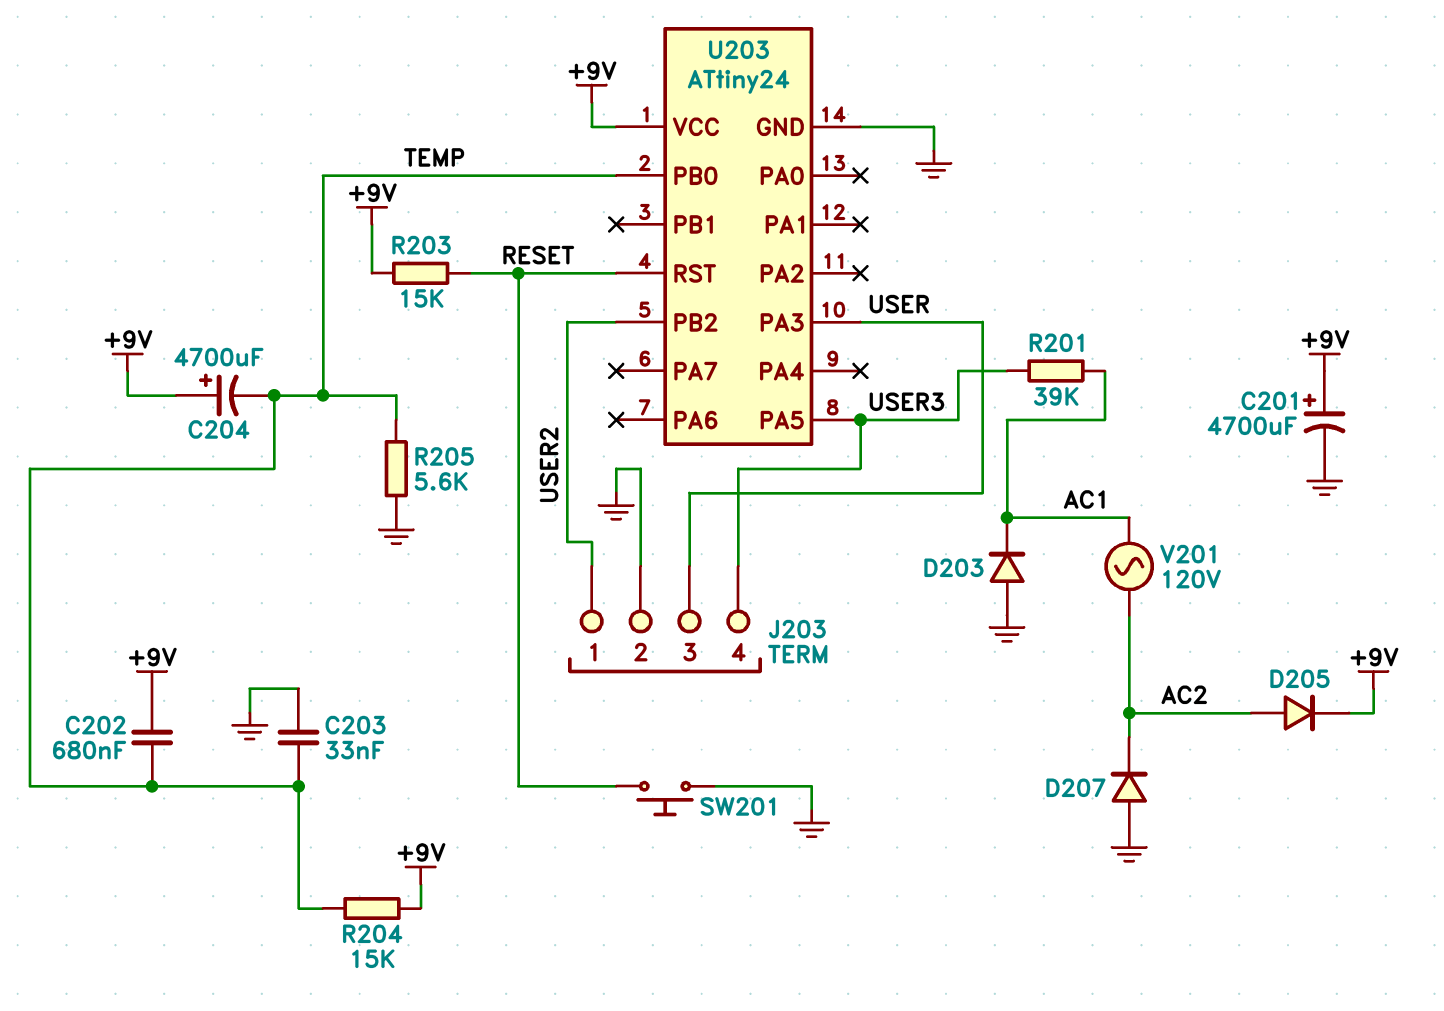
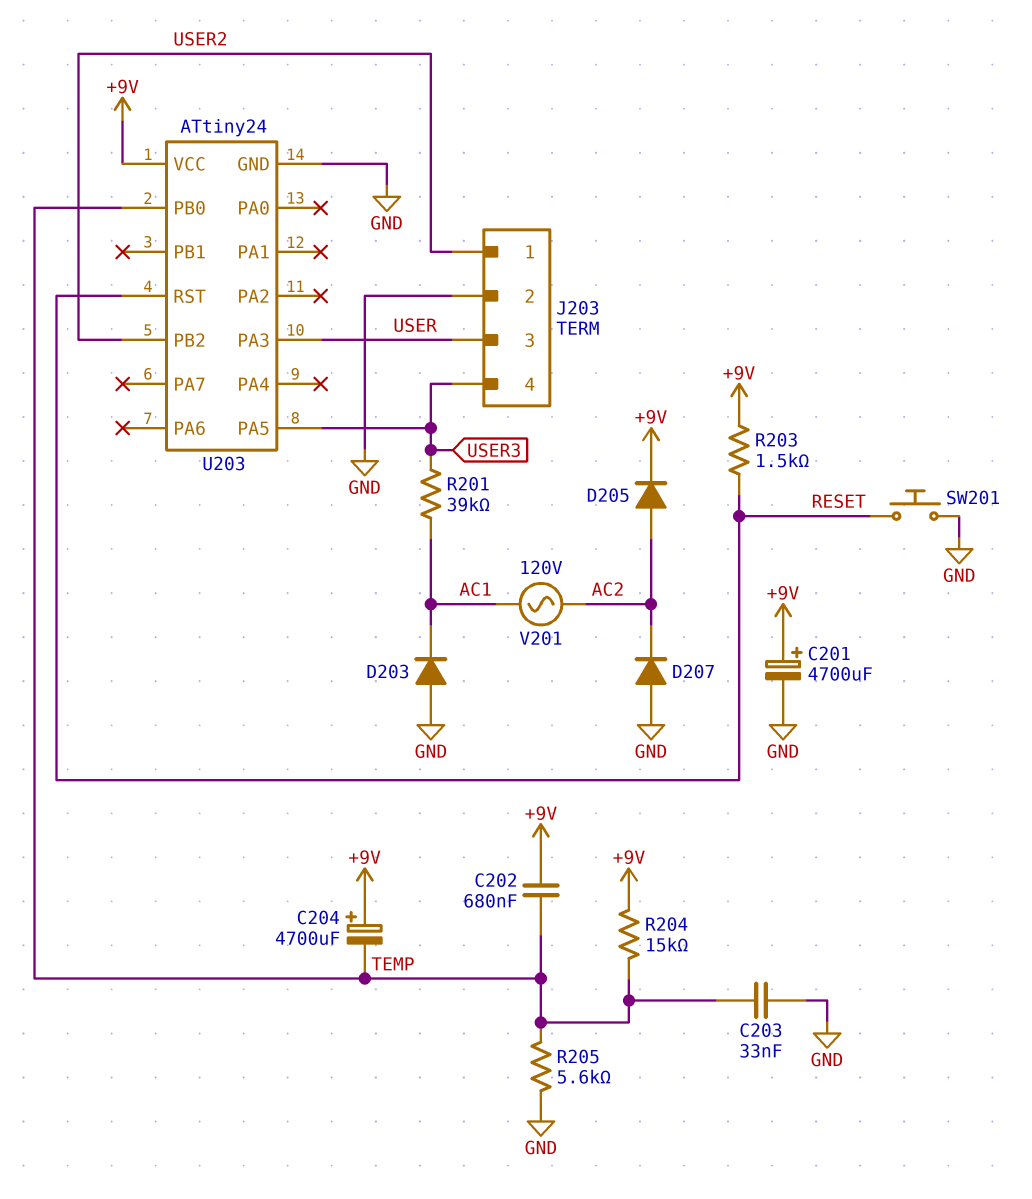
R203: 15k (+9V, RESET) -> 1.5k (+9V, RESET)

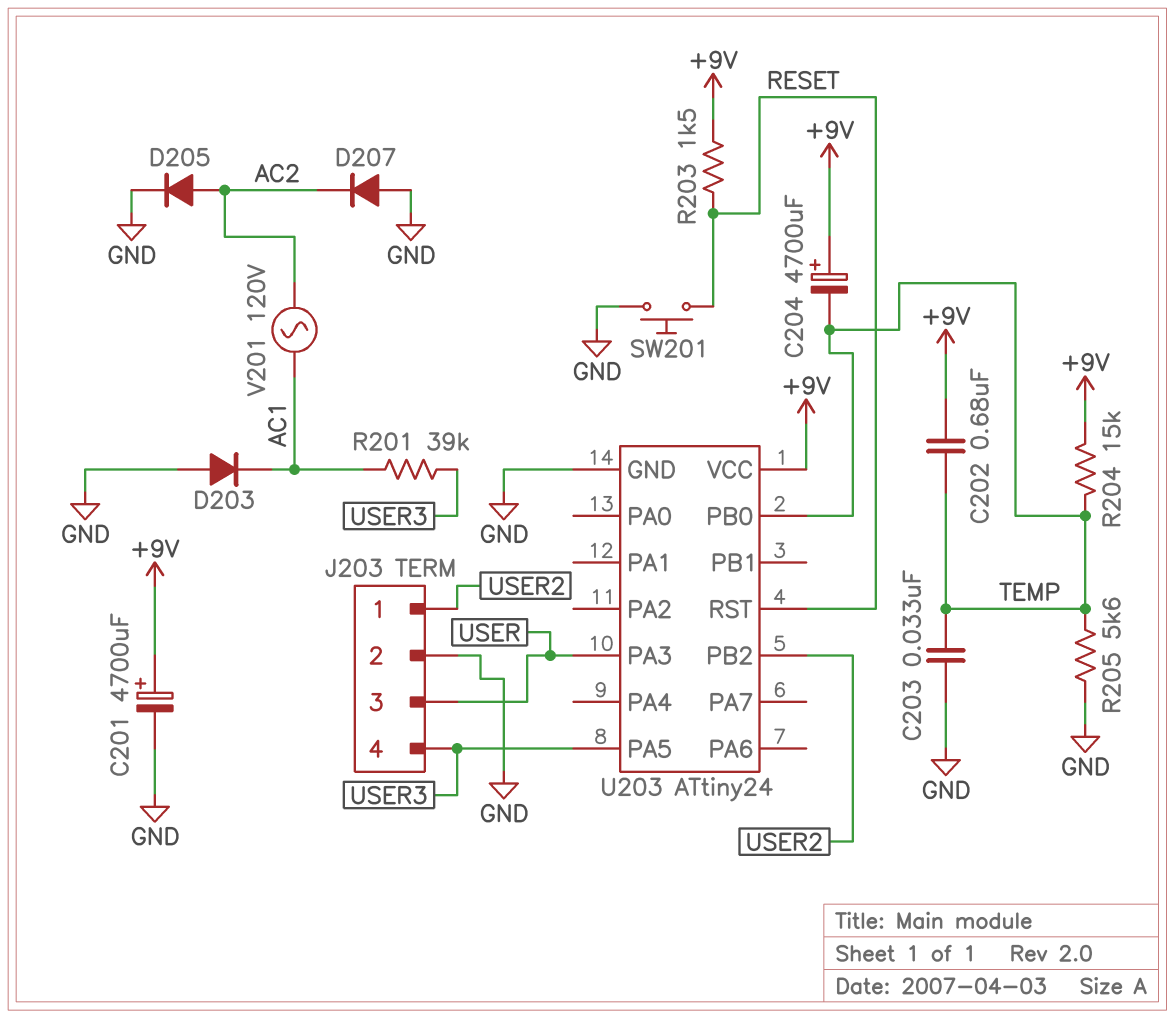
D205: diode (A AC2, K +9V) -> diode (A AC2, K GND)

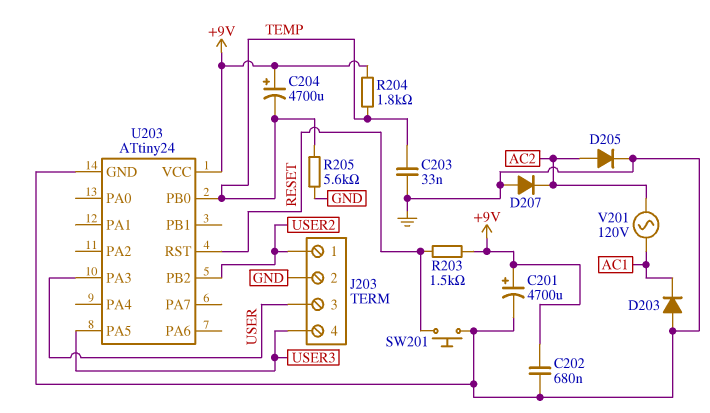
C202: 680nF (+9V, TEMP) -> 680nF (+9V, GND)
R201: 39k (AC1, USER3) -> none
R204: 15k (+9V, TEMP) -> 1.8k (+9V, TEMP)

